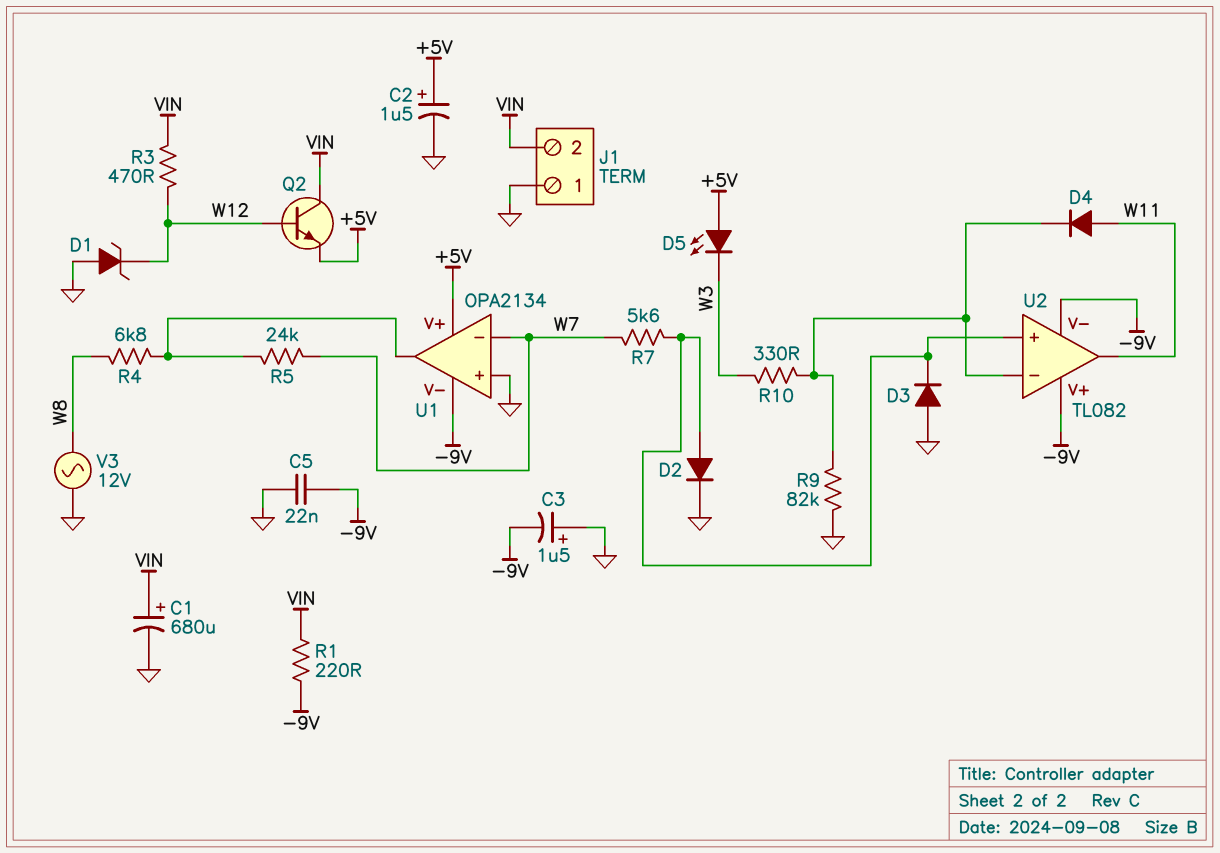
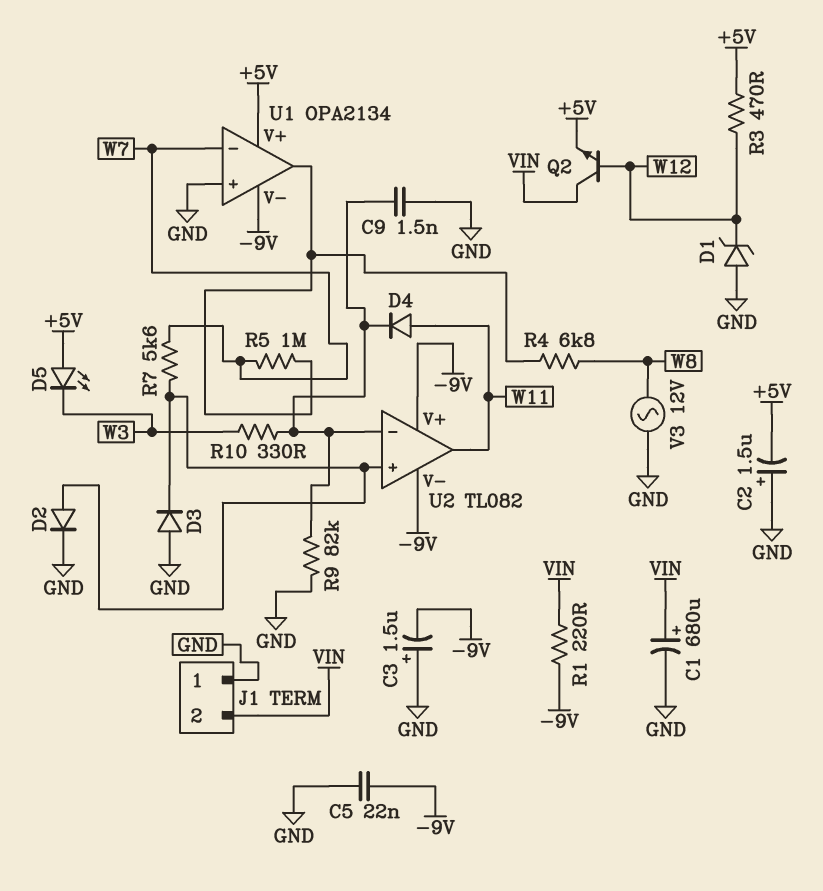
C2: 1.5uF (plus +5V, minus GND) -> 1.5uF (plus GND, minus +5V)
C9: none -> 1.5nF (GND, U2/in-)
R3: 470 (VIN, W12) -> 470 (+5V, W12)
R5: 24k (U1/out, W7) -> 1M (U1/out, W7)

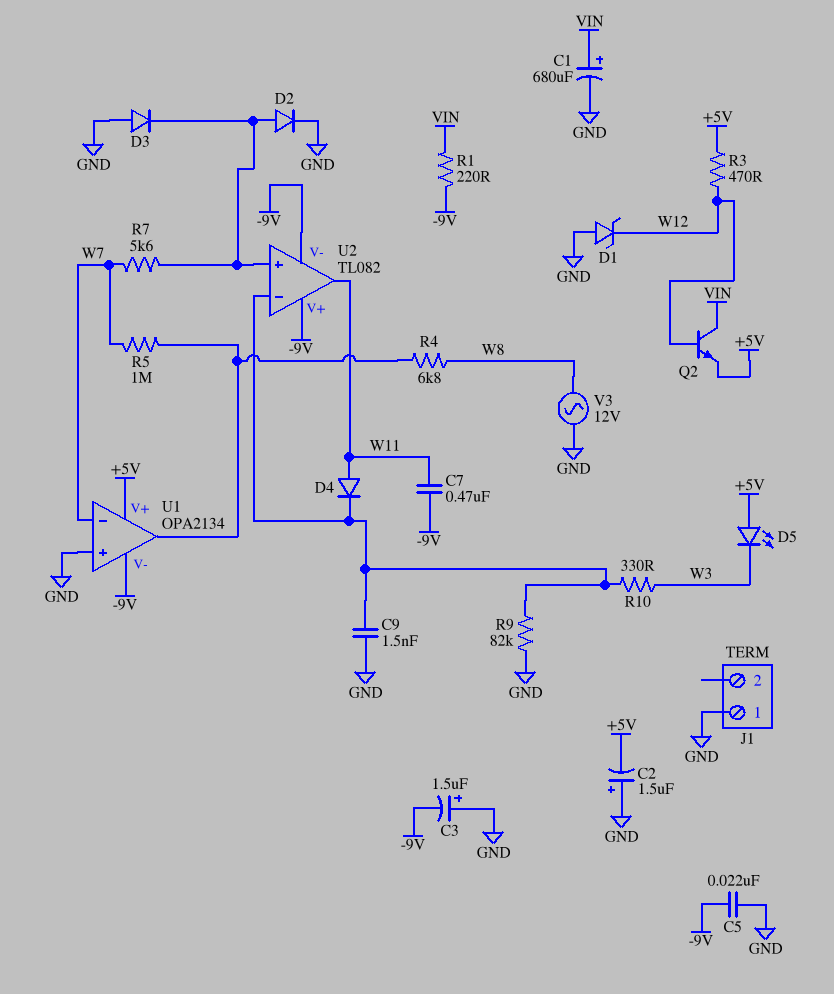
C7: none -> 470nF (-9V, W11)
J1 pin 2: VIN -> none

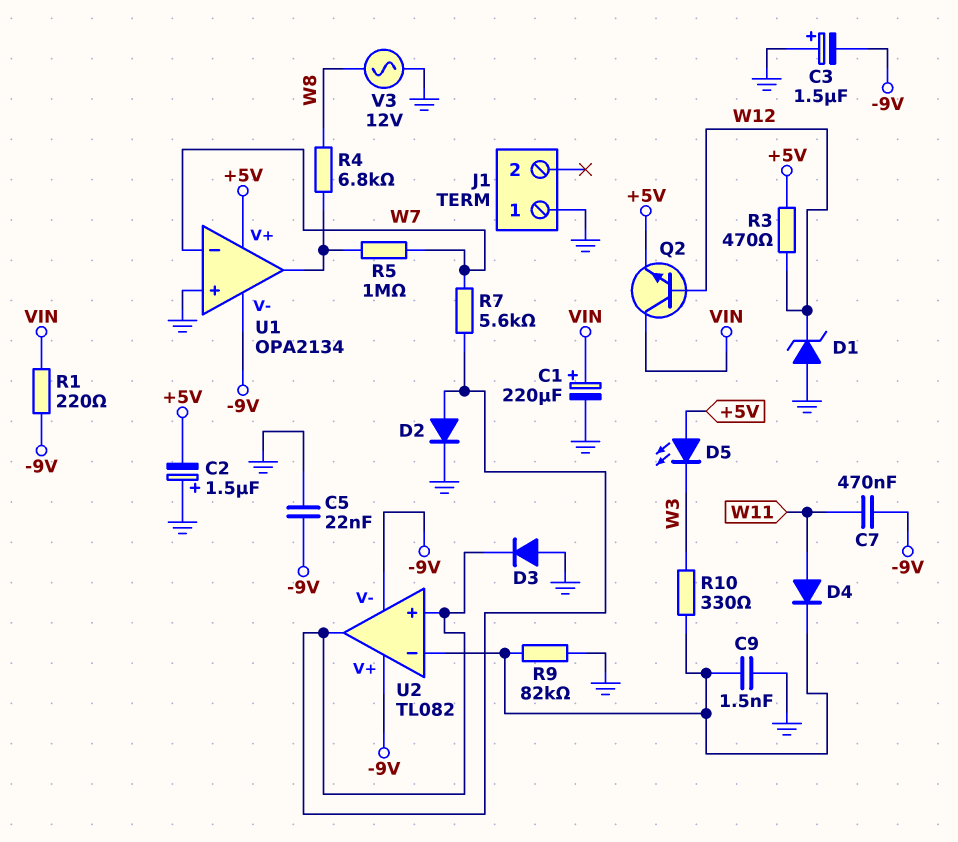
C1: 680uF (plus VIN, minus GND) -> 220uF (plus VIN, minus GND)
U2 pin out: W11 -> U2/in+

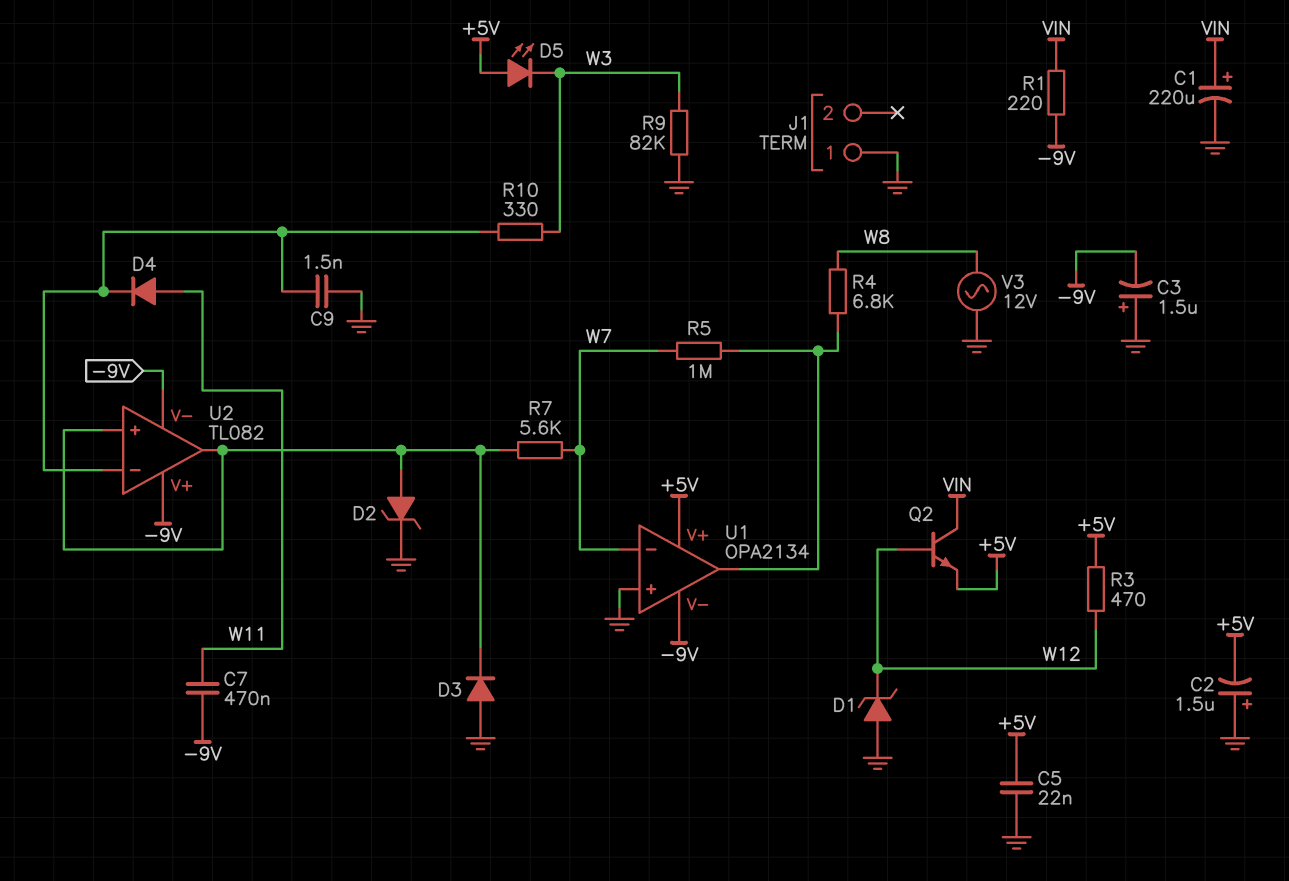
C5: 22nF (-9V, GND) -> 22nF (+5V, GND)
D2: diode (A U2/in+, K GND) -> zener (A U2/in+, K GND)
R9: 82k (GND, U2/in-) -> 82k (GND, W3)

